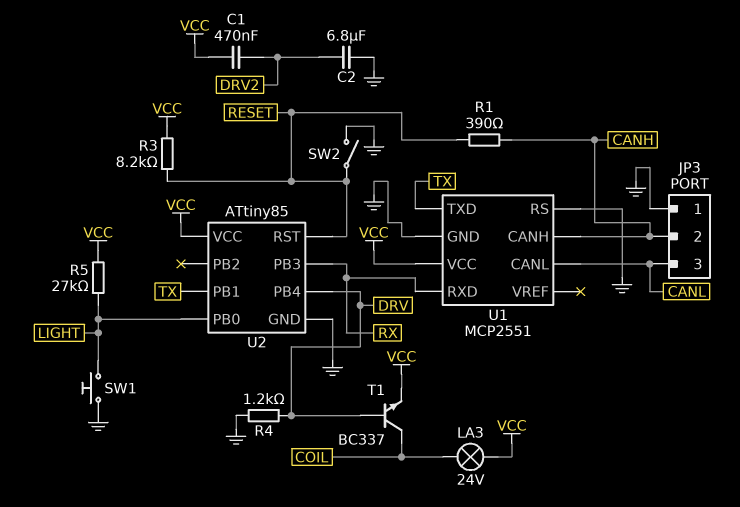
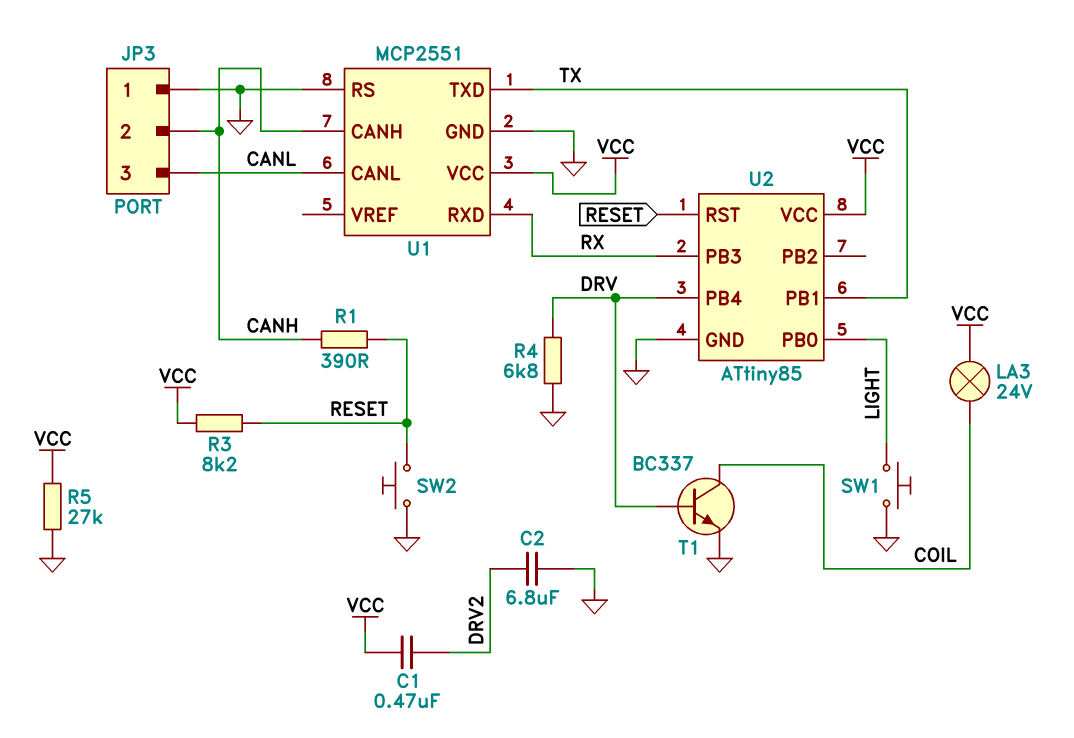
R4: 1.2k (DRV, GND) -> 6.8k (DRV, GND)
R5: 27k (LIGHT, VCC) -> 27k (GND, VCC)
SW2: switch (GND, RESET) -> button (GND, RESET)
T1: NPN BC337 (B DRV, C COIL, E VCC) -> NPN BC337 (B DRV, C COIL, E GND)

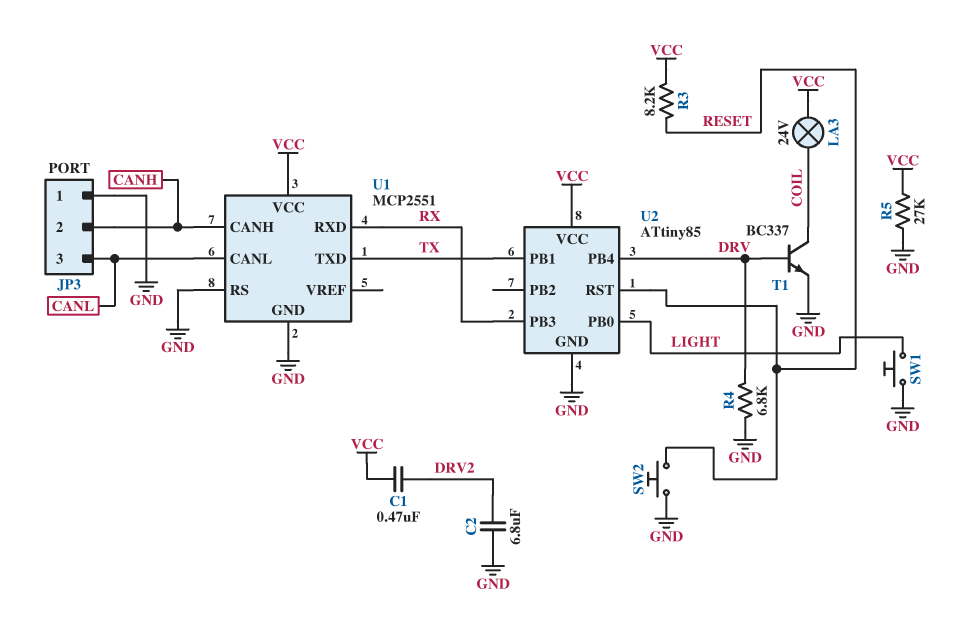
R1: 390 (CANH, RESET) -> none

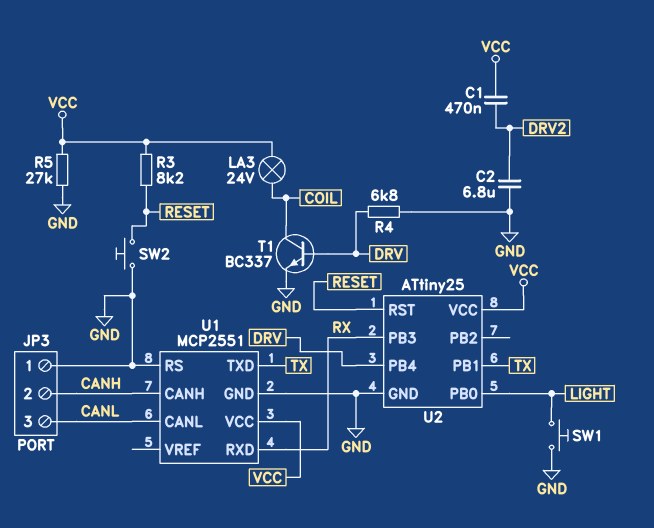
U2: ATtiny85 -> ATtiny25

